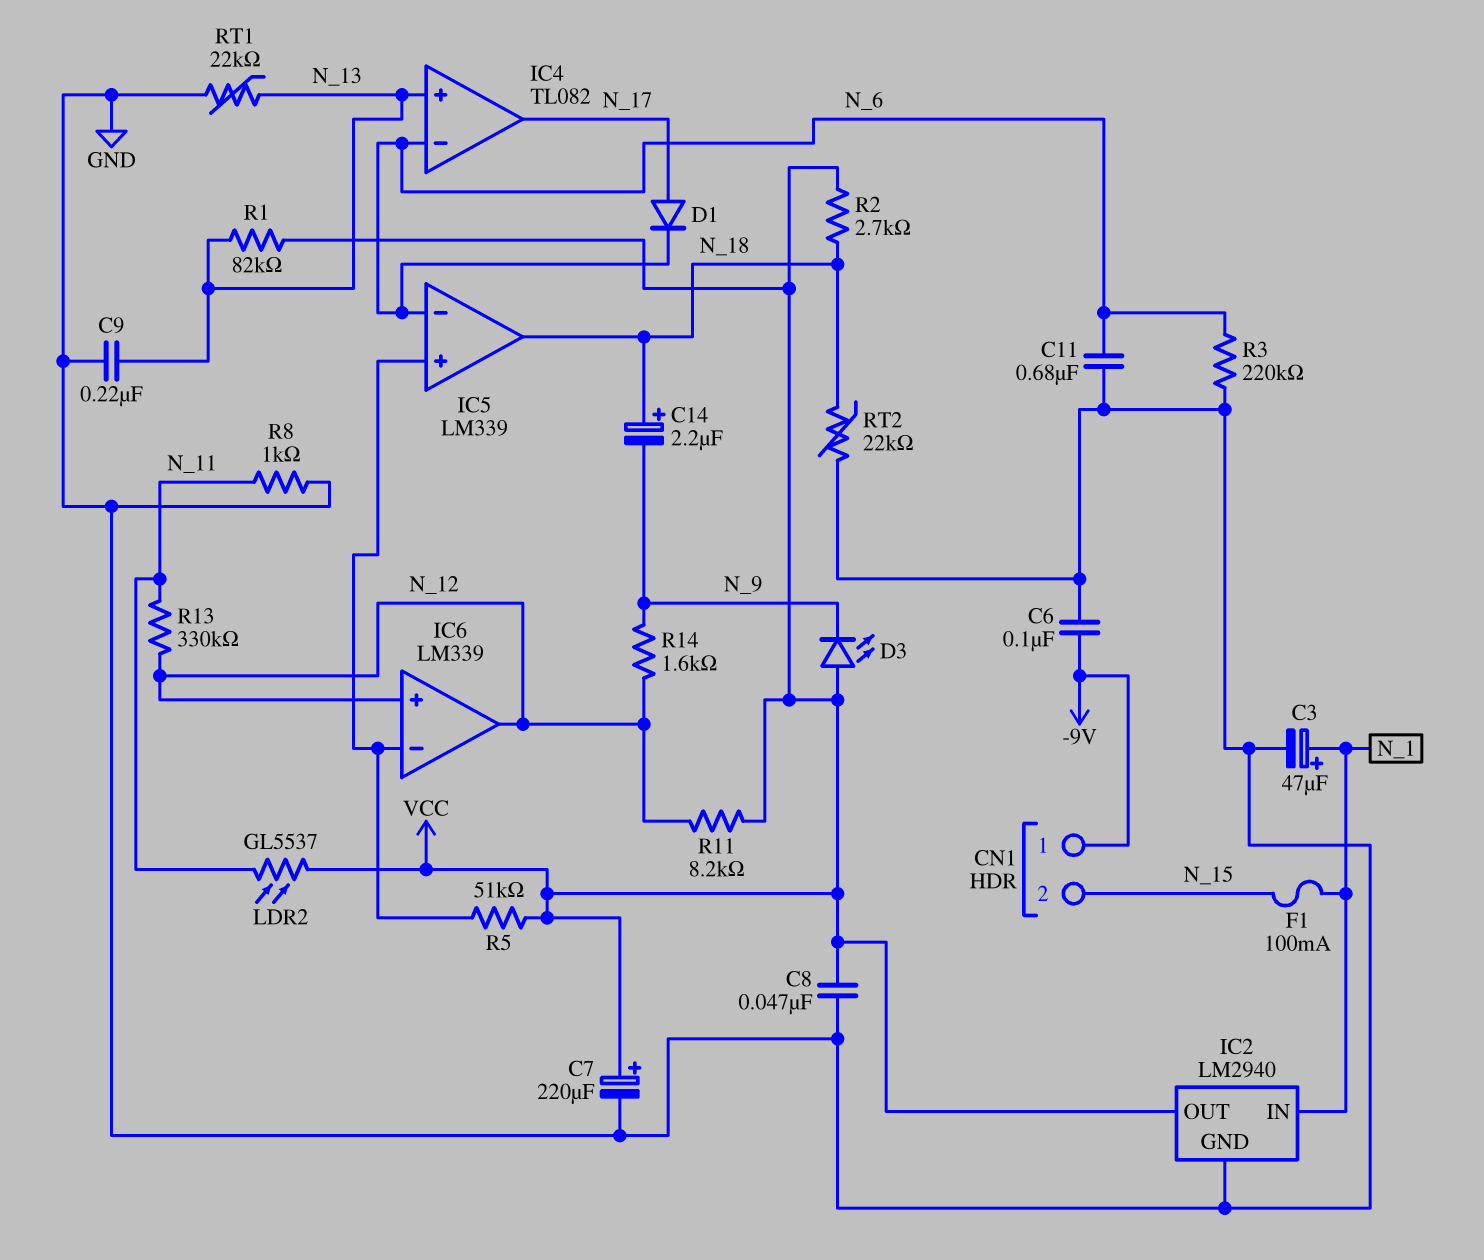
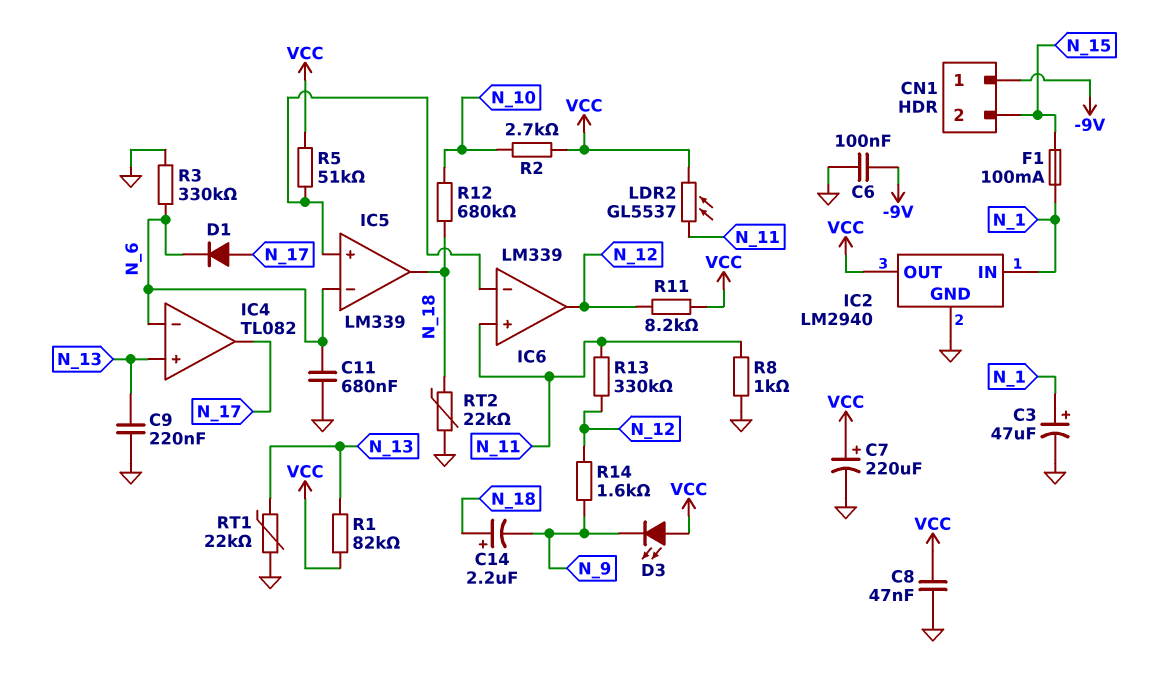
IC6 pin in+: N_12 -> N_11
R2: 2.7k (N_18, VCC) -> 2.7k (N_10, VCC)
R3: 220k (GND, N_6) -> 330k (GND, N_6)
R12: none -> 680k (N_10, N_18)

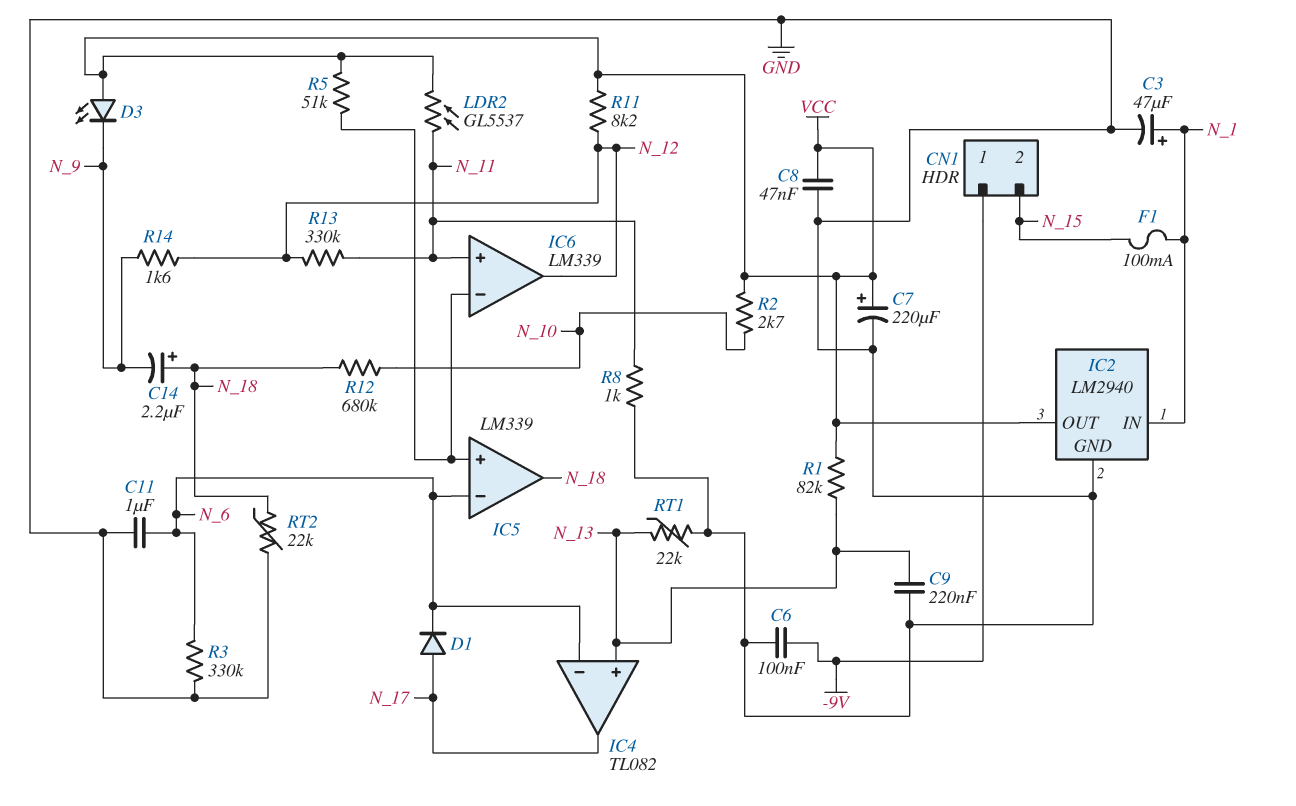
C11: 680nF (GND, N_6) -> 1uF (GND, N_6)

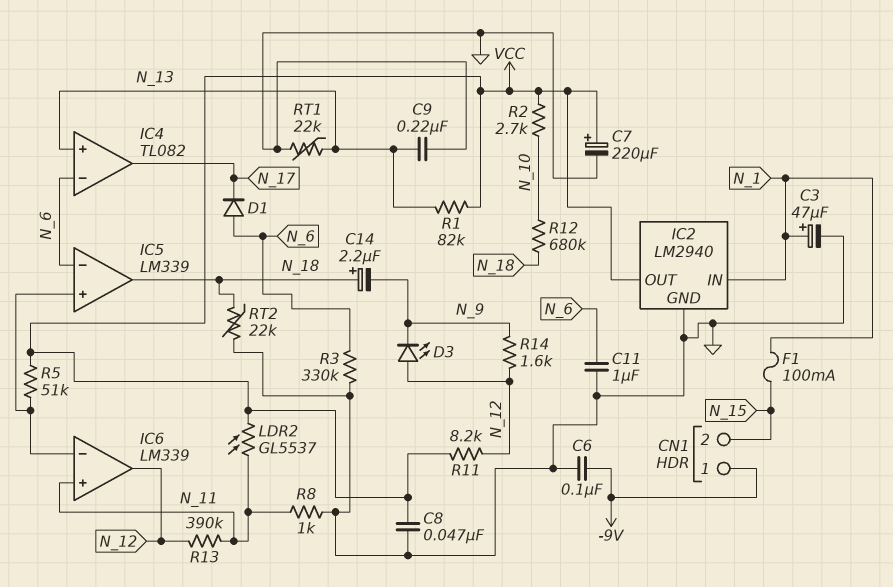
D1: diode (A N_17, K N_6) -> diode (A N_6, K N_17)
D3: LED (A VCC, K N_9) -> LED (A N_12, K N_9)
R13: 330k (N_11, N_12) -> 390k (N_11, N_12)

